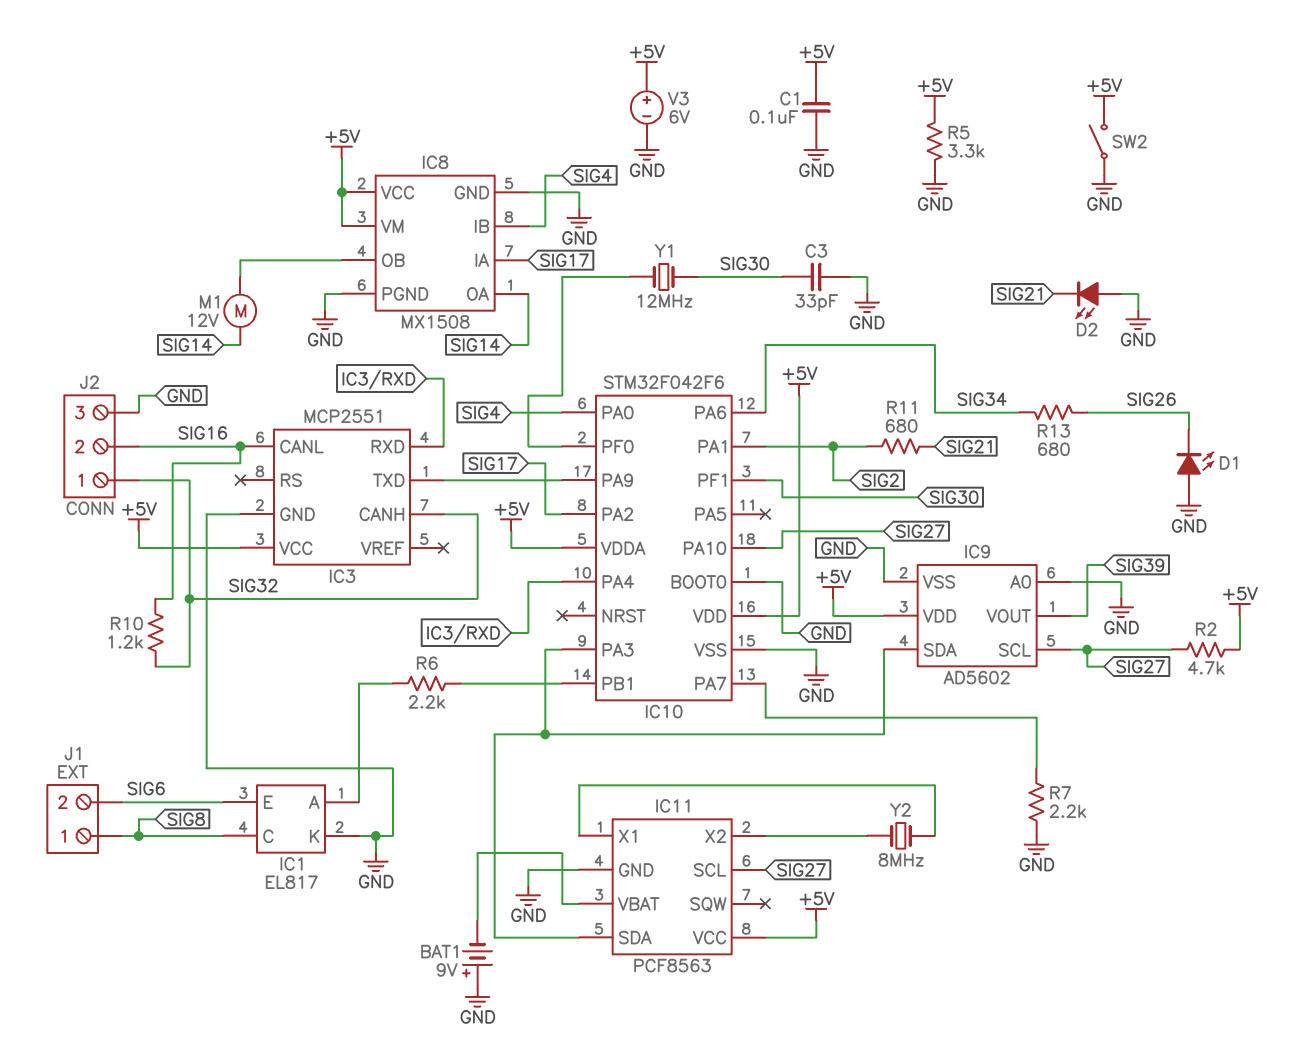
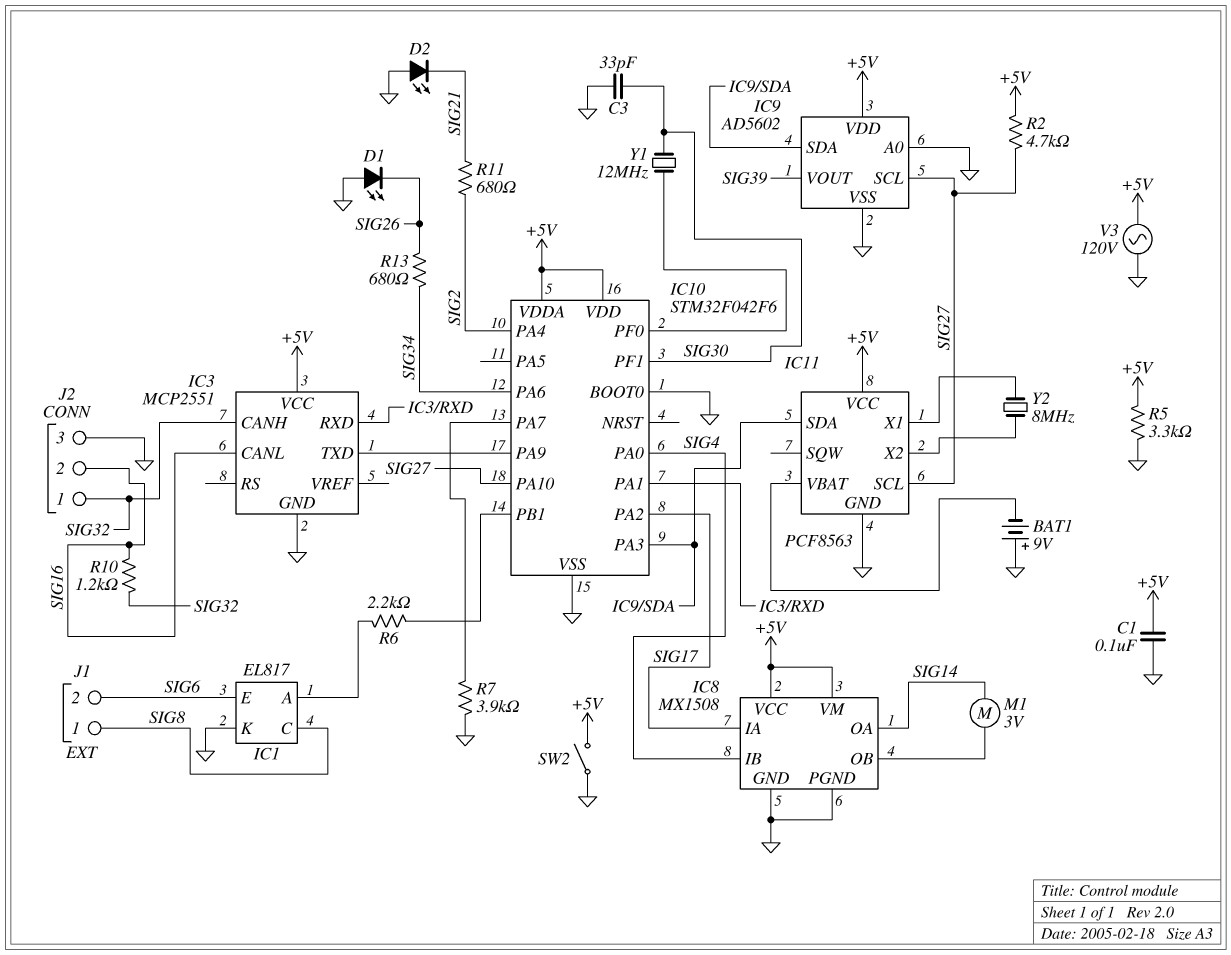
IC10 pin PA1: SIG2 -> IC3/RXD
IC10 pin PA4: IC3/RXD -> SIG2
M1: motor 12V (IC8/OB, SIG14) -> motor 3V (IC8/OB, SIG14)
R7: 2.2k (GND, IC10/PA7) -> 3.9k (GND, IC10/PA7)
V3: 6V (plus +5V, minus GND) -> AC 120V (+5V, GND)

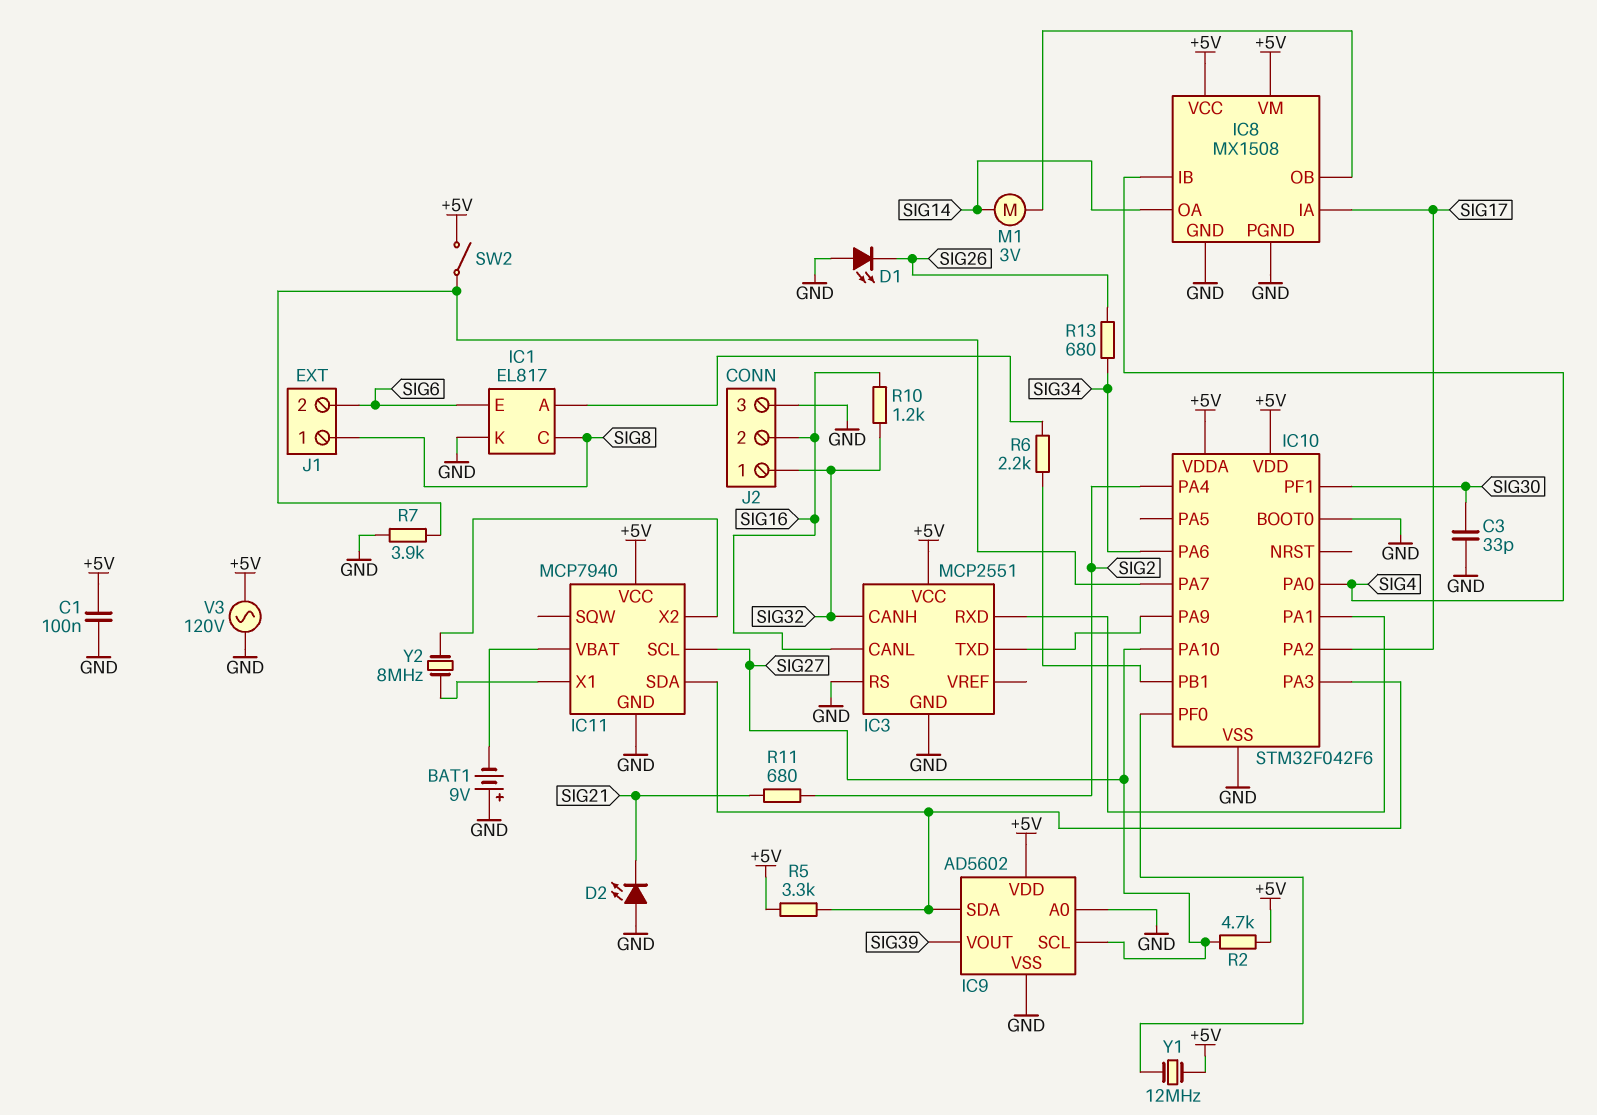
IC3 pin RS: none -> GND
IC11: PCF8563 -> MCP7940
R5: 3.3k (+5V, GND) -> 3.3k (+5V, IC9/SDA)
SW2: switch (+5V, GND) -> switch (+5V, IC10/PA7)
Y1: 12MHz (IC10/PF0, SIG30) -> 12MHz (+5V, IC10/PF0)

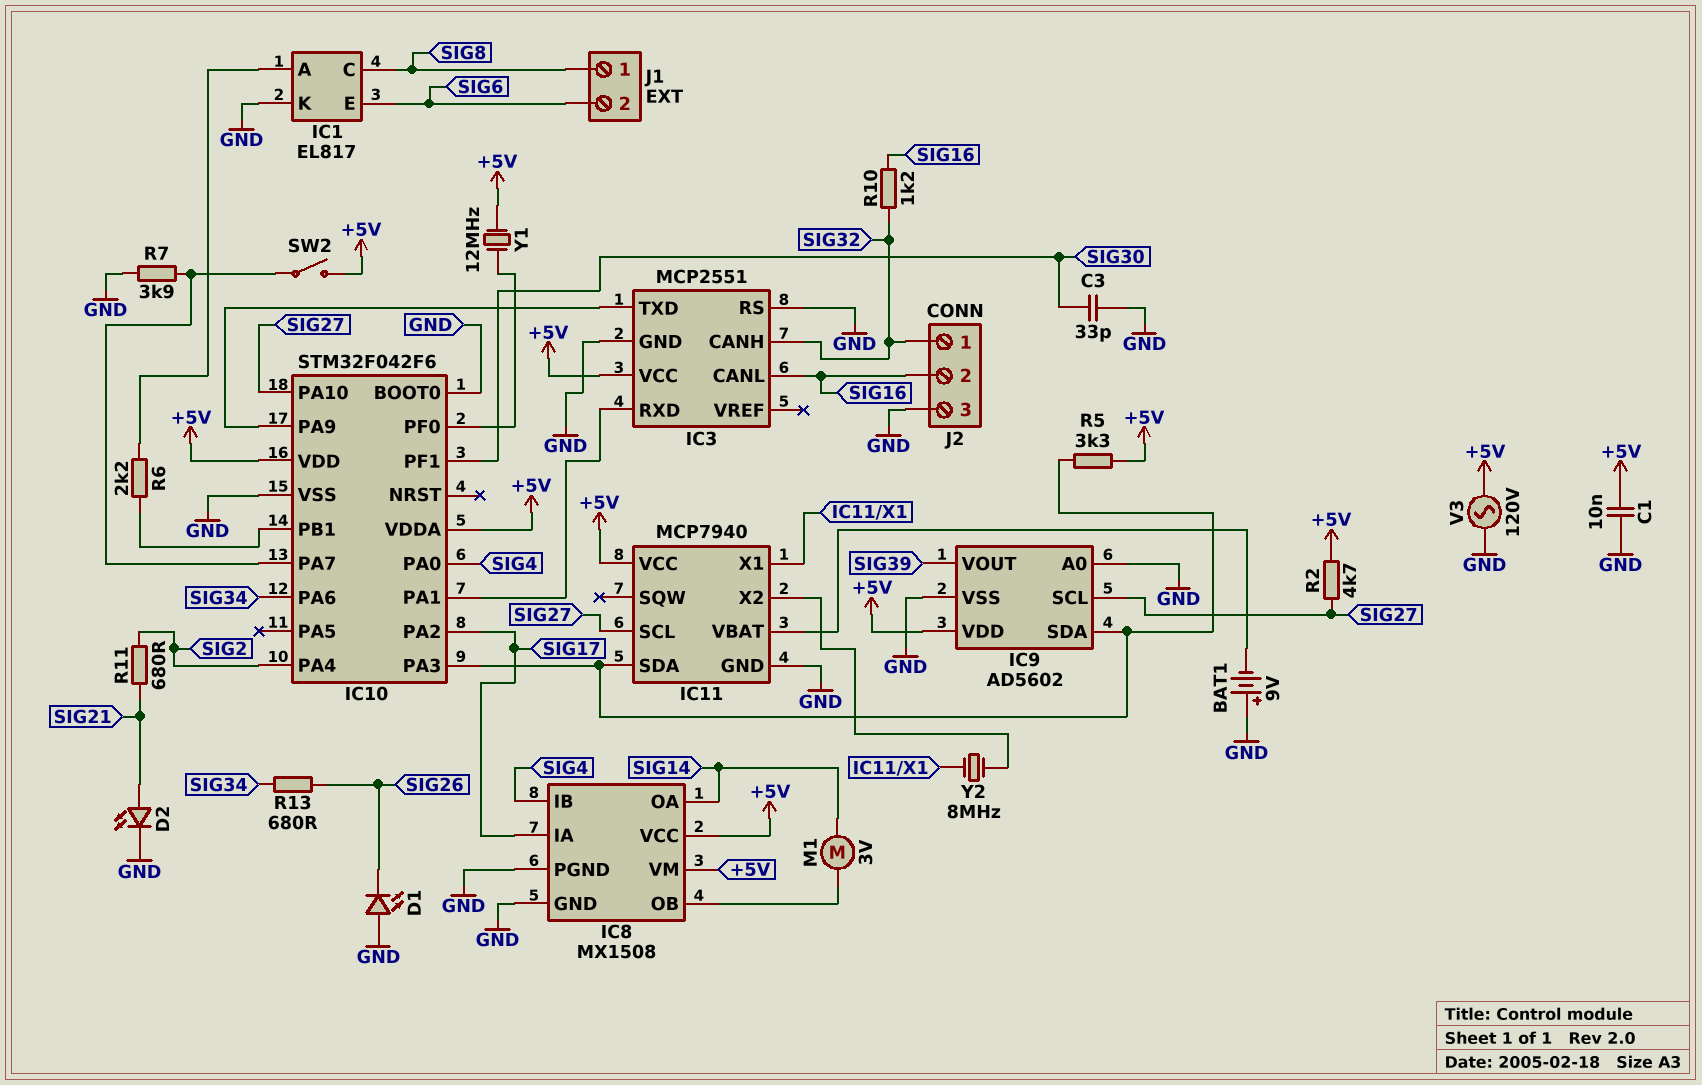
C1: 100nF (+5V, GND) -> 10nF (+5V, GND)
D2: LED (A GND, K SIG21) -> LED (A SIG21, K GND)

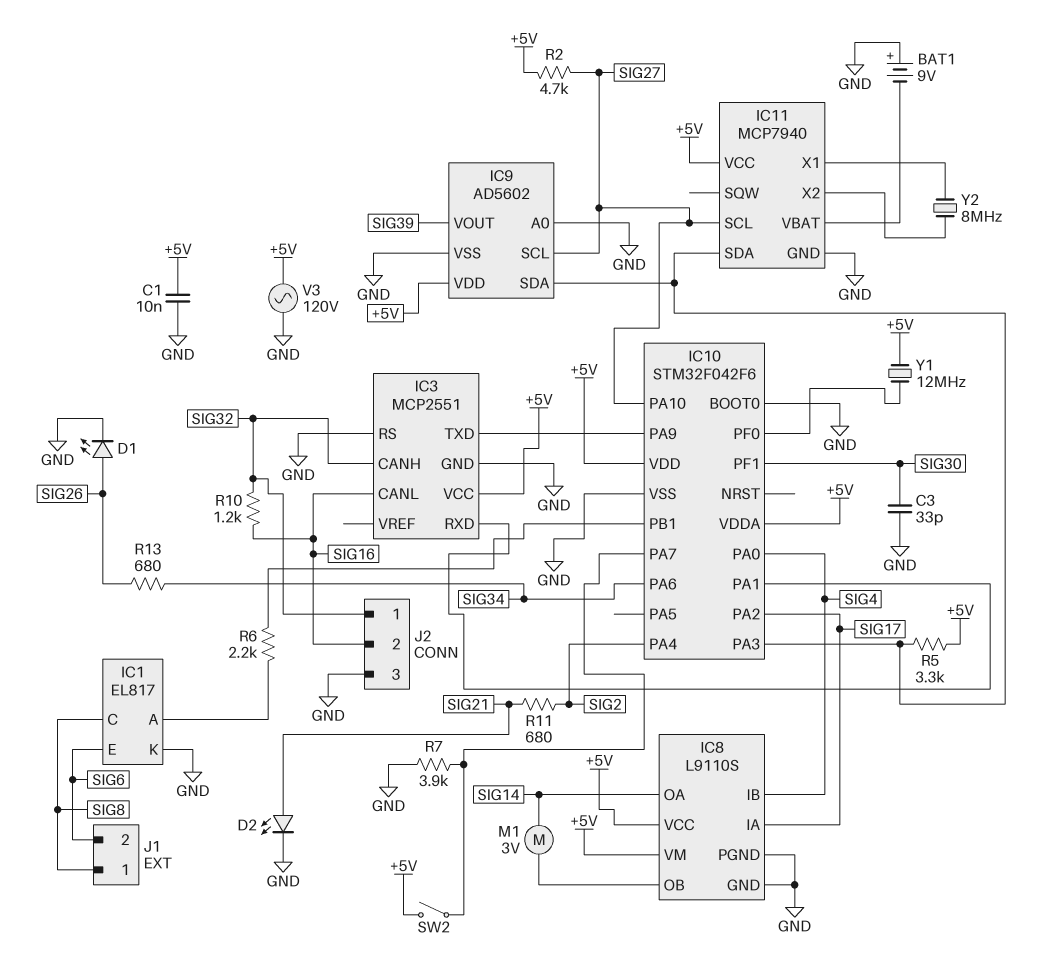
D1: LED (A GND, K SIG26) -> LED (A SIG26, K GND)
IC8: MX1508 -> L9110S

